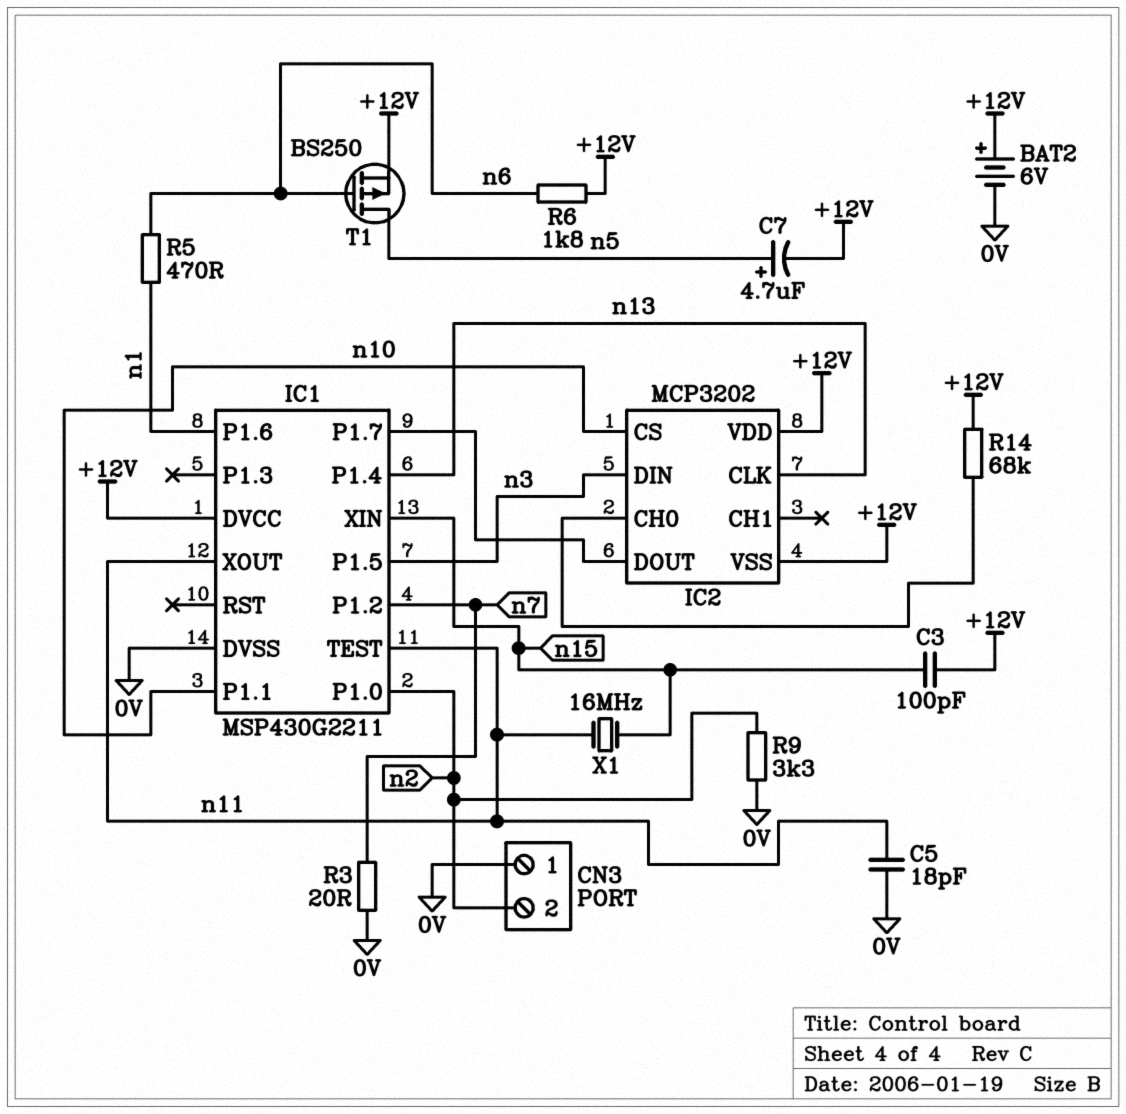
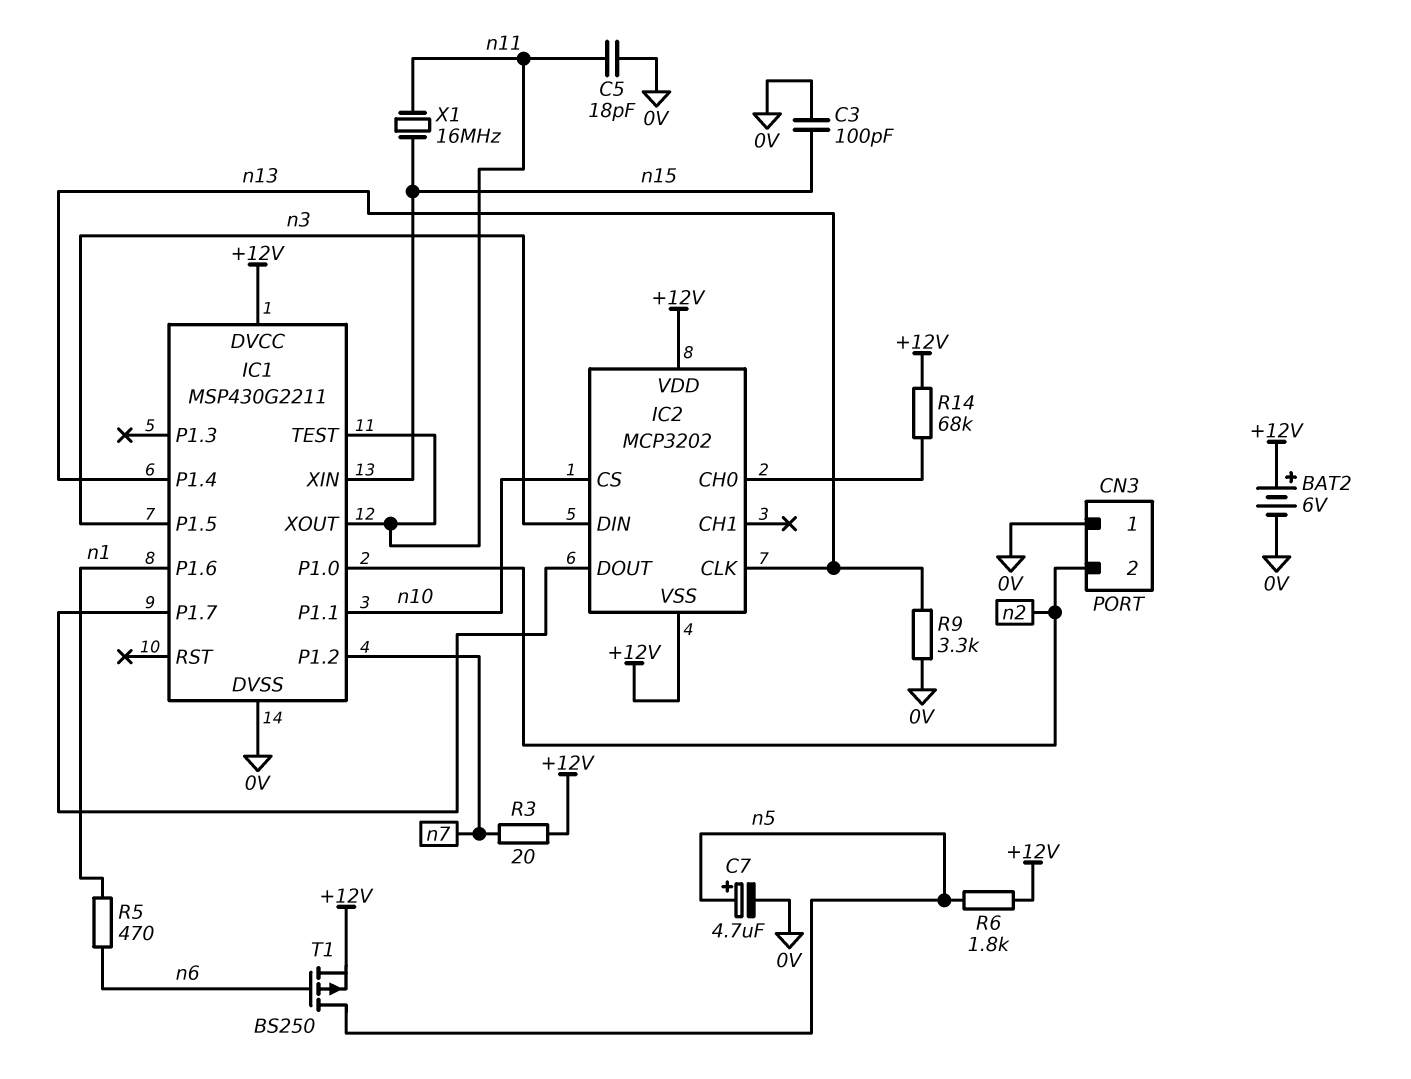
C3: 100pF (+12V, n15) -> 100pF (0V, n15)
C7: 4.7uF (plus n5, minus +12V) -> 4.7uF (plus n5, minus 0V)
R3: 20 (0V, n7) -> 20 (+12V, n7)
R6: 1.8k (+12V, n6) -> 1.8k (+12V, n5)
R9: 3.3k (0V, n2) -> 3.3k (0V, n13)

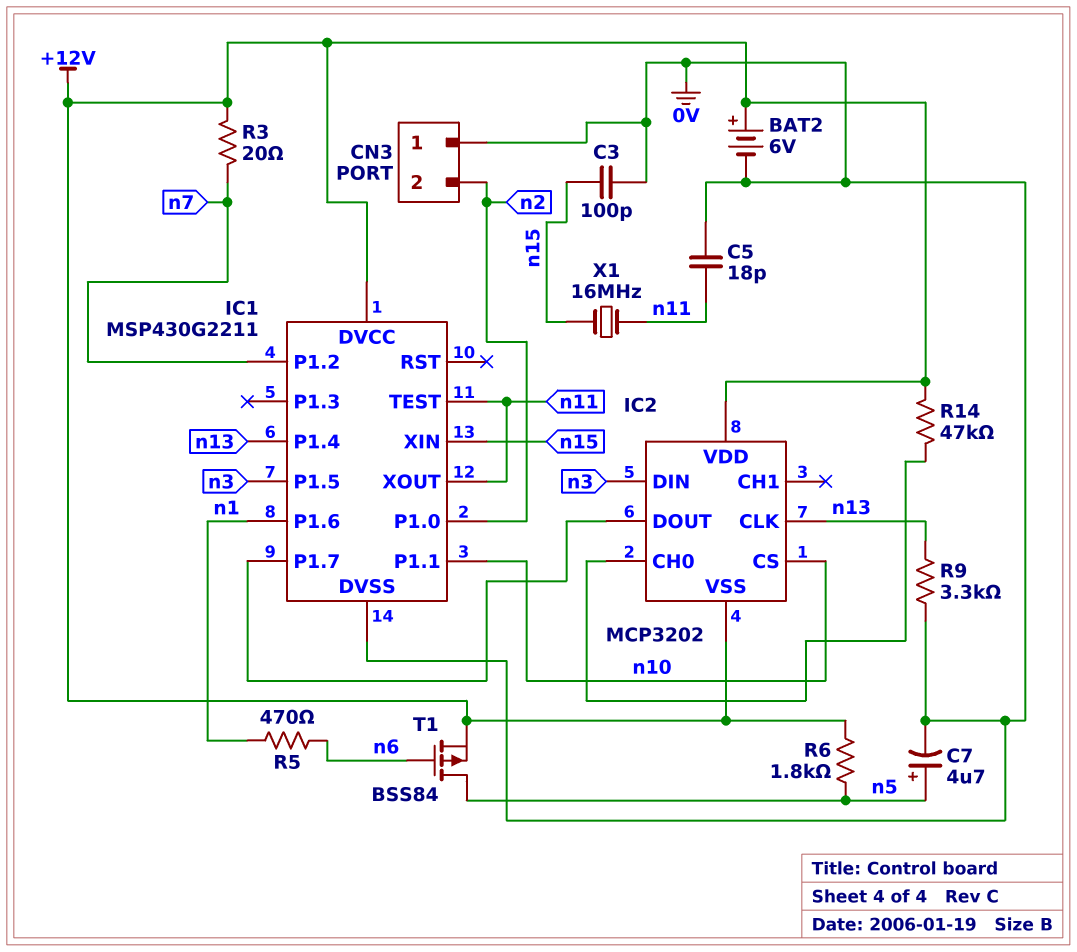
R14: 68k (+12V, IC2/CH0) -> 47k (+12V, IC2/CH0)
T1: PMOS BS250 (G n6, D n5, S +12V) -> PMOS BSS84 (G n6, D n5, S +12V)

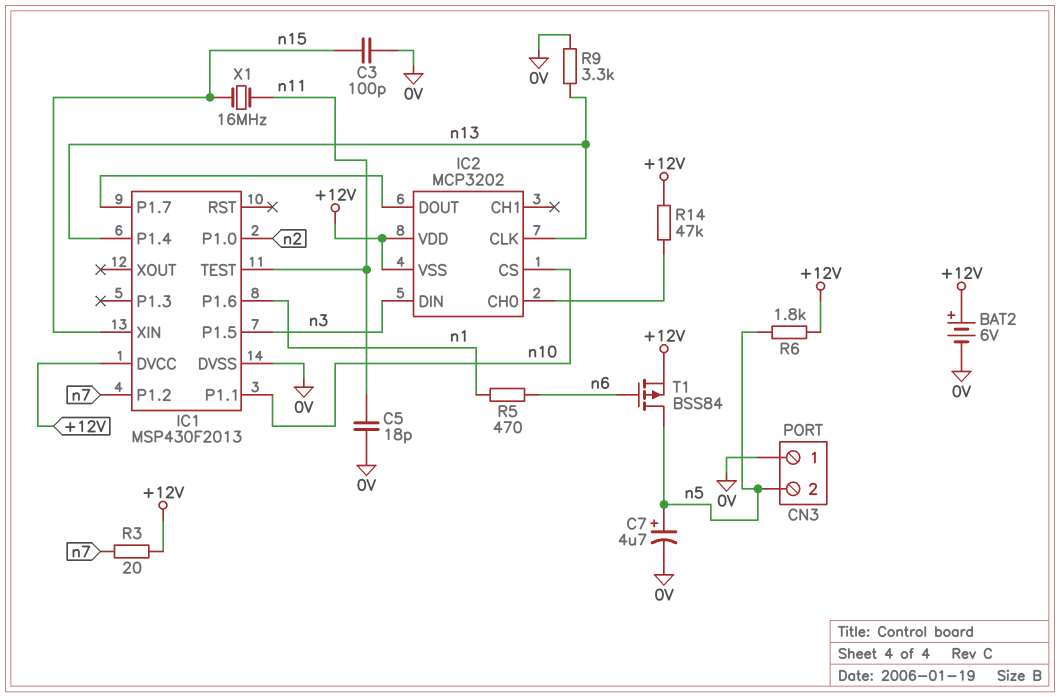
CN3 pin 2: n2 -> n5
IC1: MSP430G2211 -> MSP430F2013
IC1 pin XOUT: n11 -> none

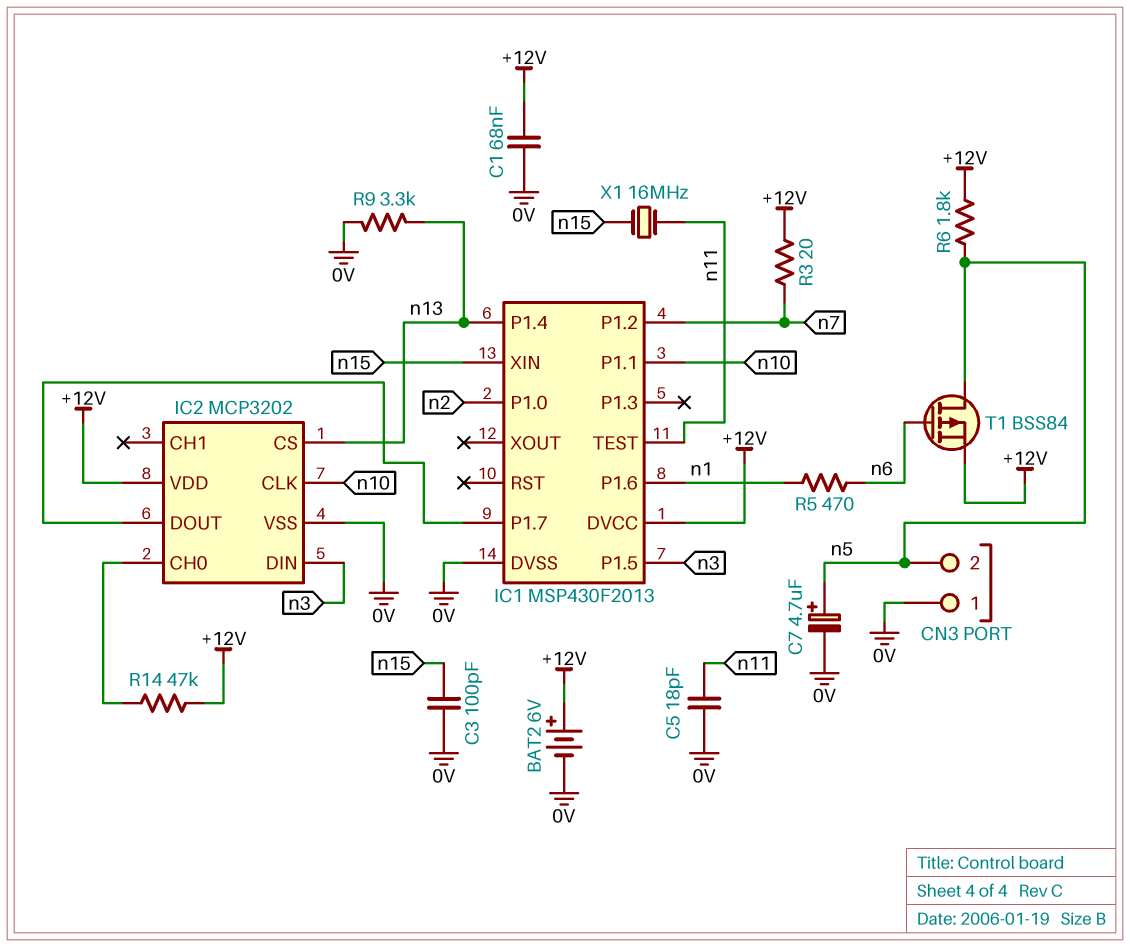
C1: none -> 68nF (+12V, 0V)
IC2 pin CLK: n13 -> n10
IC2 pin CS: n10 -> n13
IC2 pin VSS: +12V -> 0V

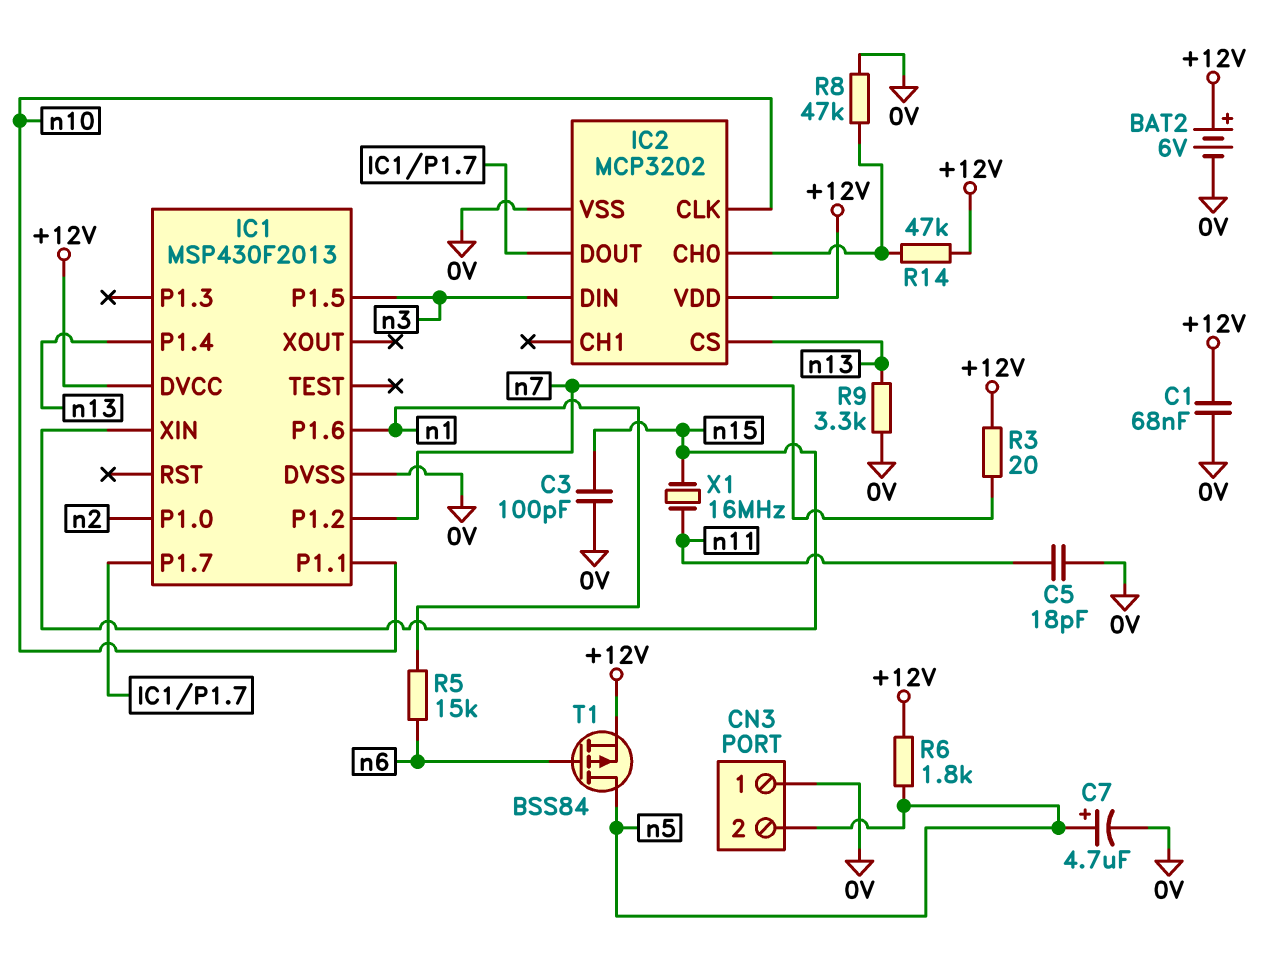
IC1 pin TEST: n11 -> none
R5: 470 (n1, n6) -> 15k (n1, n6)
R8: none -> 47k (0V, IC2/CH0)

